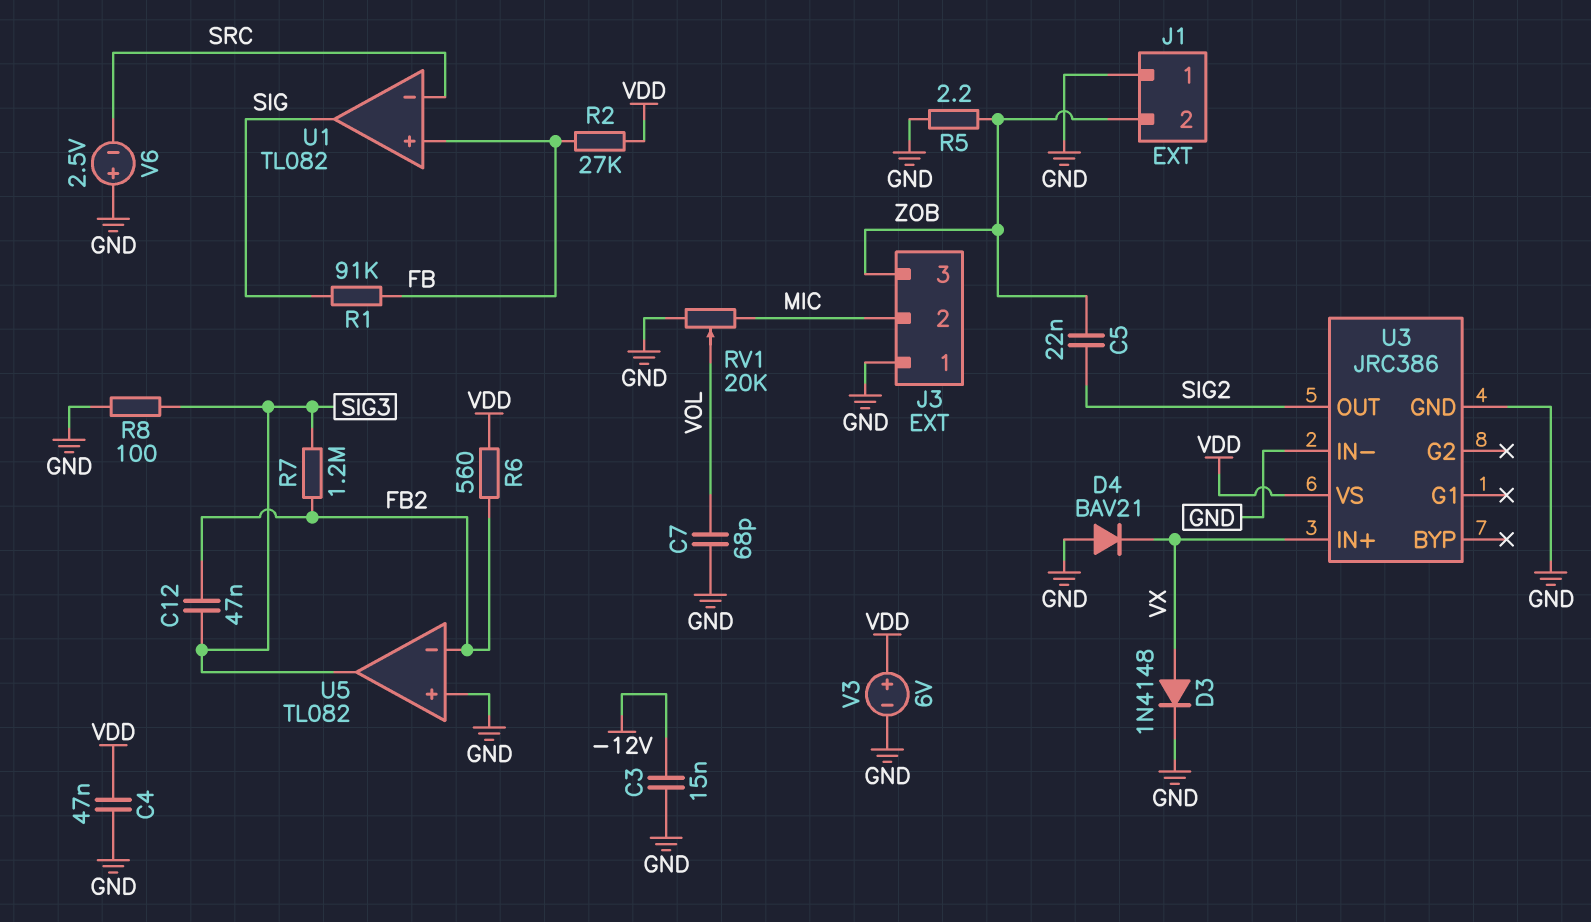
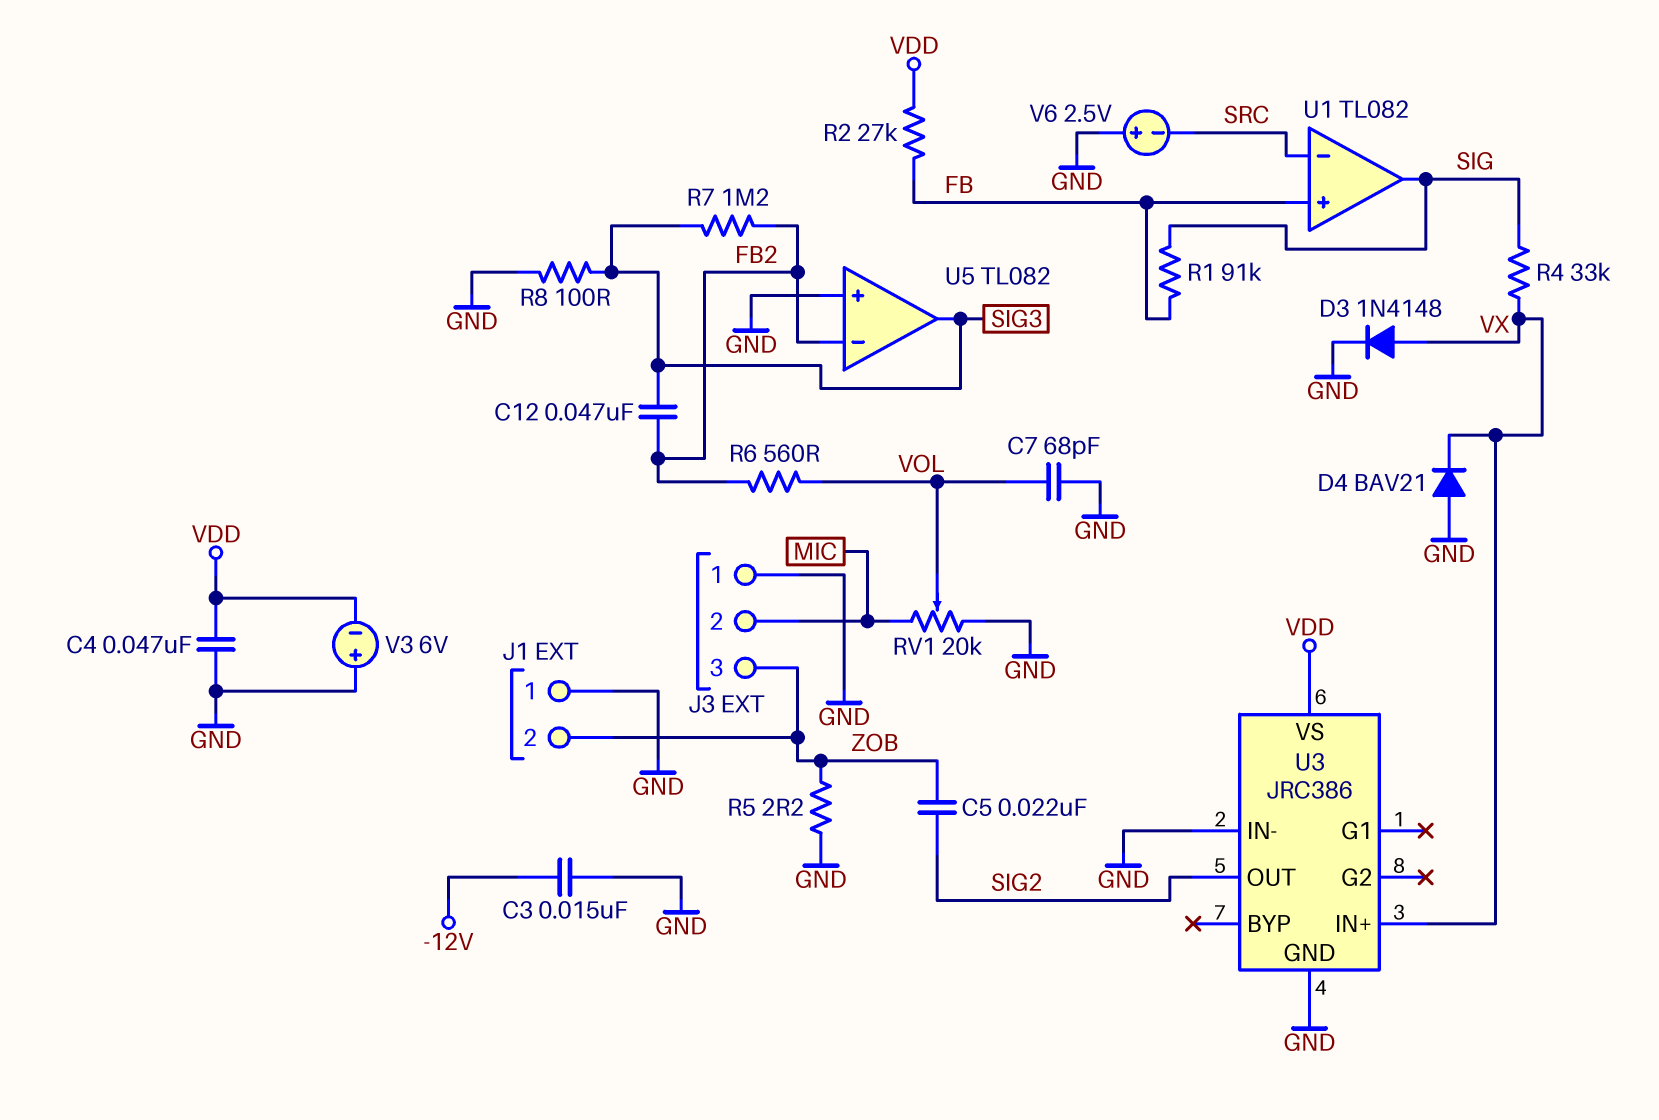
R4: none -> 33k (SIG, VX)
R6: 560 (FB2, VDD) -> 560 (FB2, VOL)
V3: 6V (plus VDD, minus GND) -> 6V (plus GND, minus VDD)

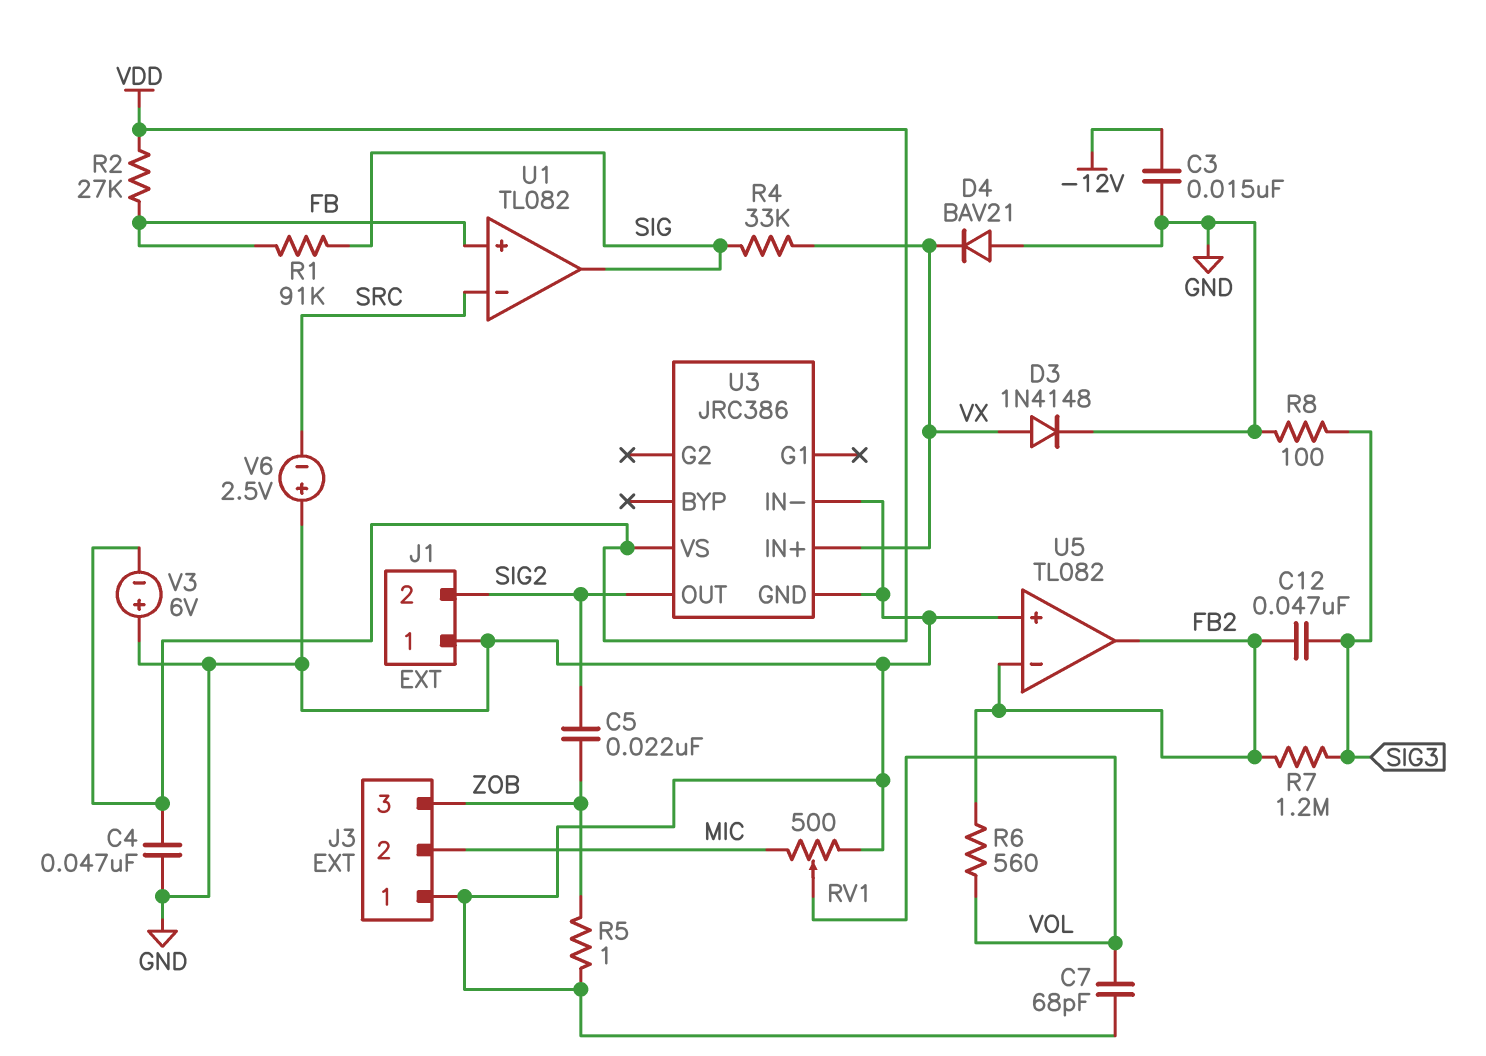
J1 pin 2: ZOB -> SIG2
R5: 2.2 (GND, ZOB) -> 1 (GND, ZOB)
RV1: 20k (GND, MIC, wiper VOL) -> 500 (GND, MIC, wiper VOL)
U5 pin out: SIG3 -> FB2

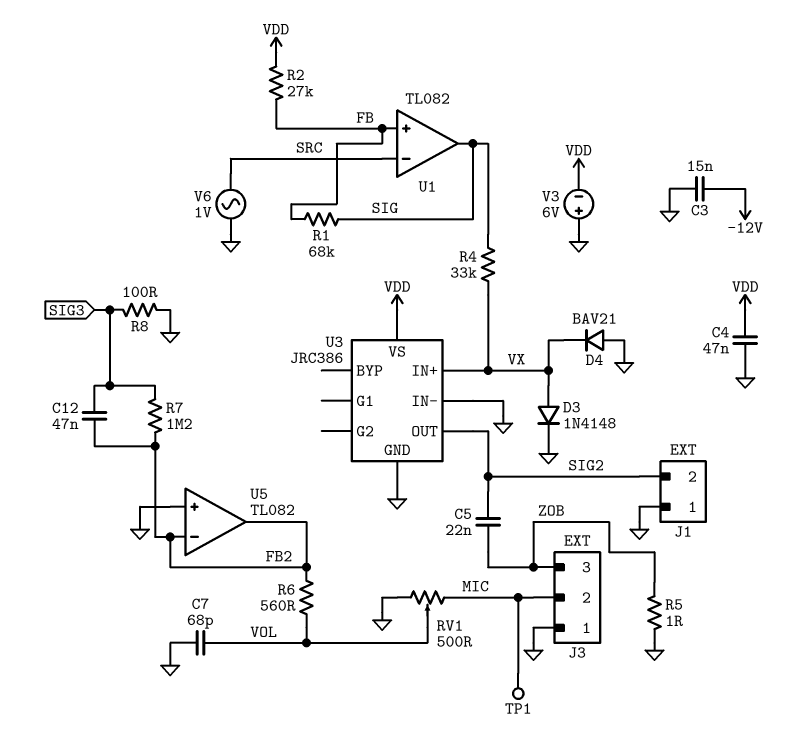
R1: 91k (FB, SIG) -> 68k (FB, SIG)
TP1: none -> test point (MIC)
V6: 2.5V (plus GND, minus SRC) -> AC 1V (GND, SRC)

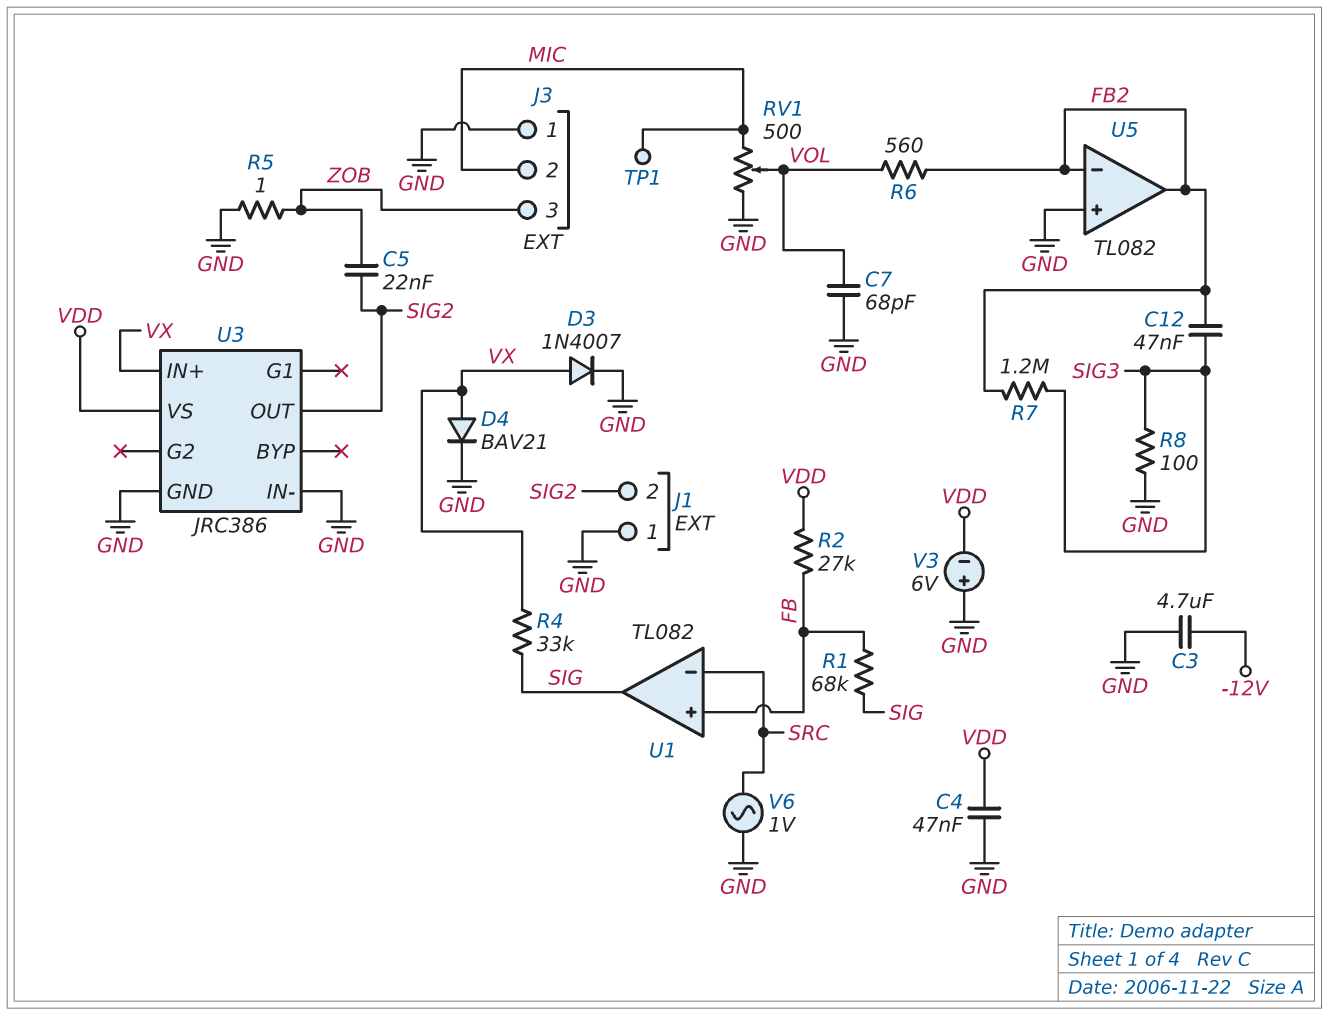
C3: 15nF (-12V, GND) -> 4.7uF (-12V, GND)
D3: diode 1N4148 (A VX, K GND) -> diode 1N4007 (A VX, K GND)
D4: diode BAV21 (A GND, K VX) -> diode BAV21 (A VX, K GND)

